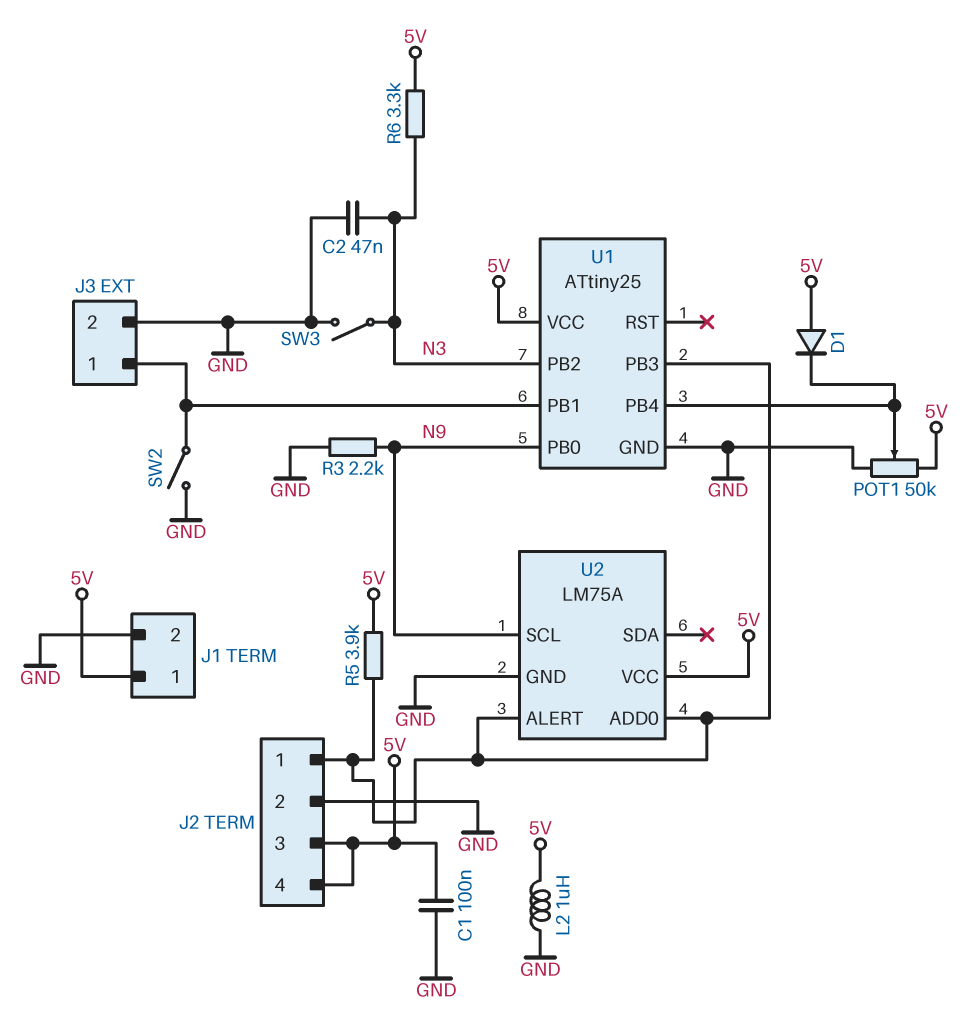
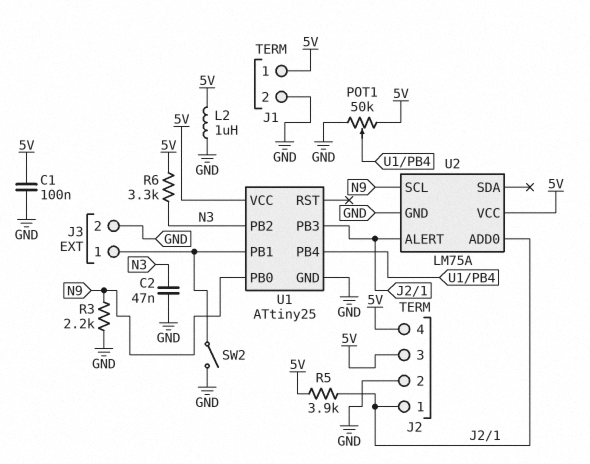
D1: diode (A 5V, K U1/PB4) -> none
SW3: switch (GND, N3) -> none

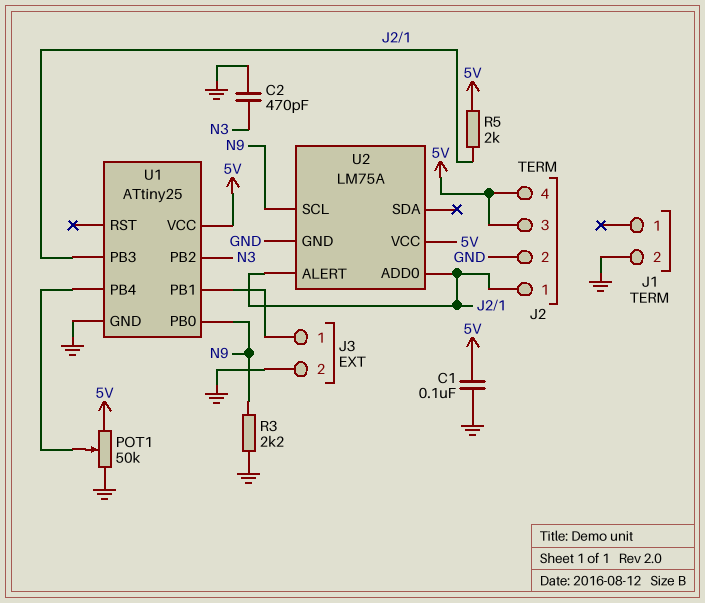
C2: 47nF (GND, N3) -> 470pF (GND, N3)
J1 pin 1: 5V -> none
L2: 1uH (5V, GND) -> none
R5: 3.9k (5V, J2/1) -> 2k (5V, J2/1)
R6: 3.3k (5V, N3) -> none
SW2: switch (GND, J3/1) -> none

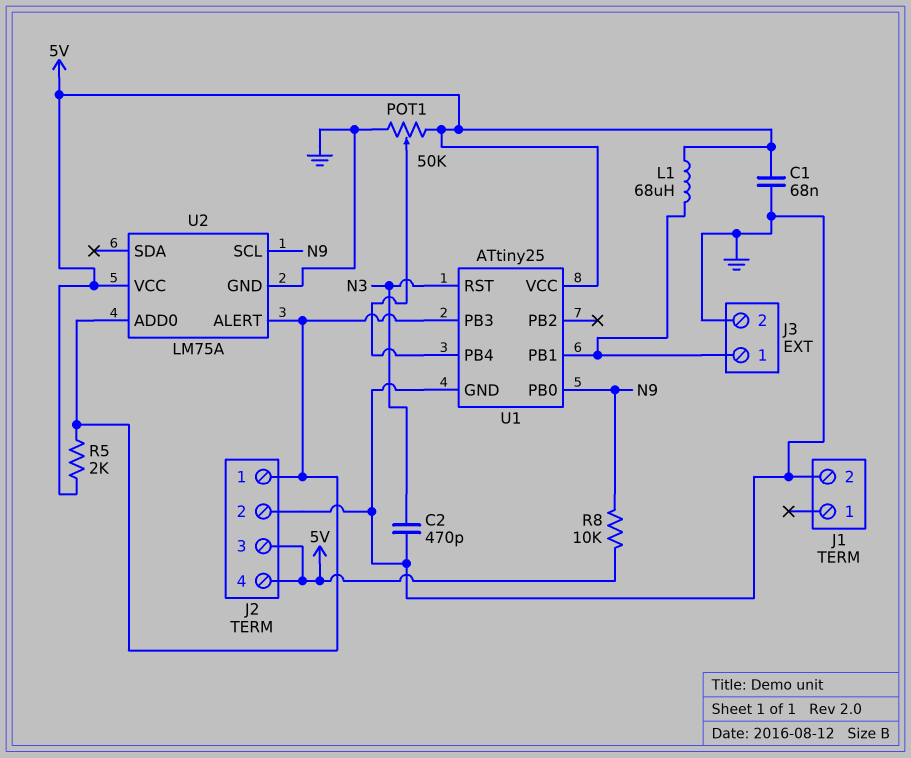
C1: 100nF (5V, GND) -> 68nF (5V, GND)
L1: none -> 68uH (5V, J3/1)
R3: 2.2k (GND, N9) -> none
R8: none -> 10k (5V, N9)
U1 pin PB2: N3 -> none
U1 pin RST: none -> N3

